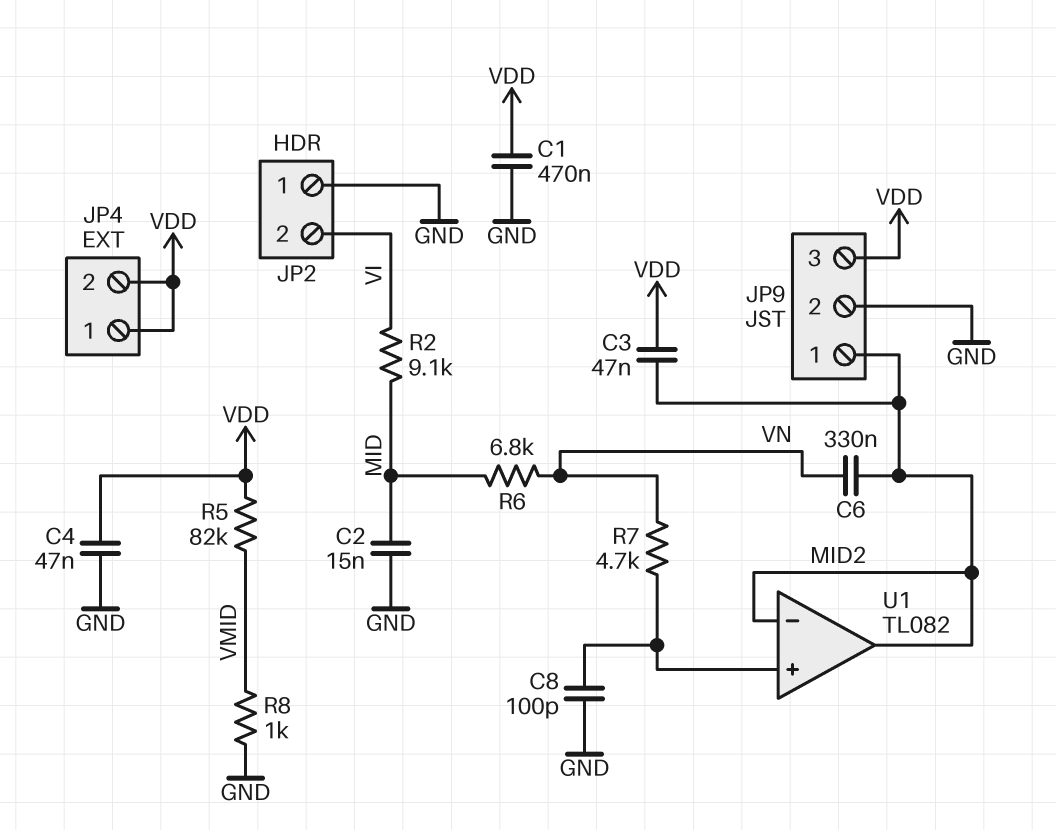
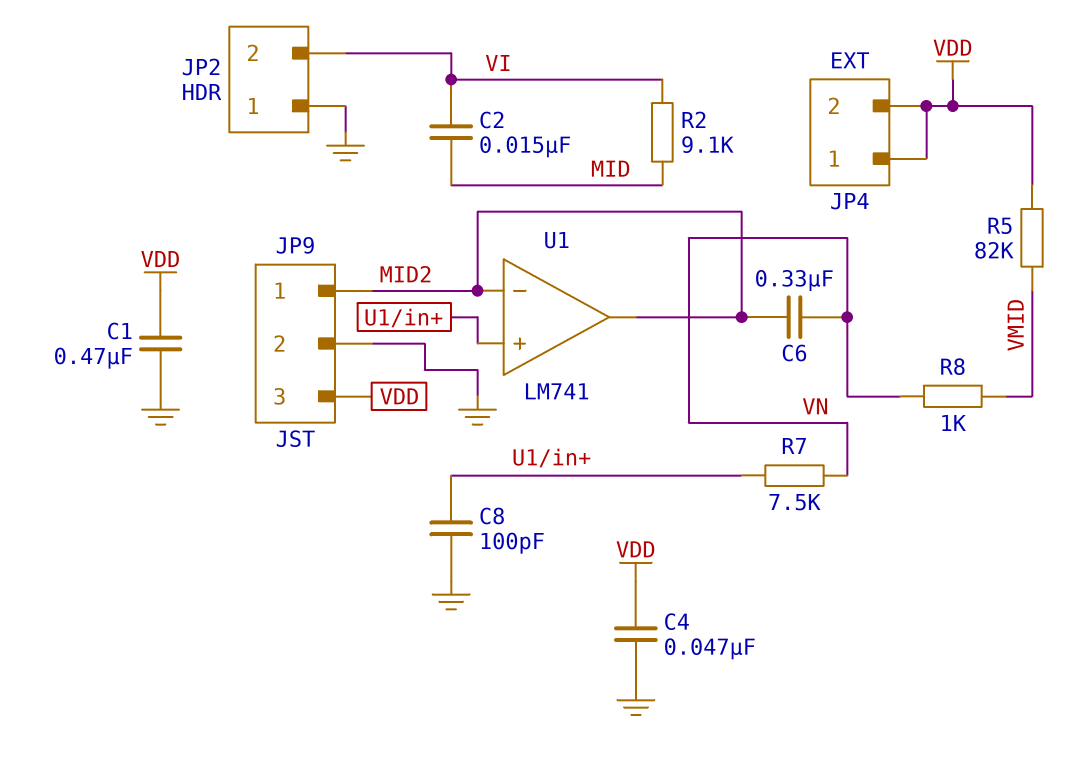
C2: 15nF (GND, MID) -> 15nF (MID, VI)
C3: 47nF (MID2, VDD) -> none
R6: 6.8k (MID, VN) -> none
R7: 4.7k (U1/in+, VN) -> 7.5k (U1/in+, VN)
R8: 1k (GND, VMID) -> 1k (VMID, VN)
U1: TL082 -> LM741

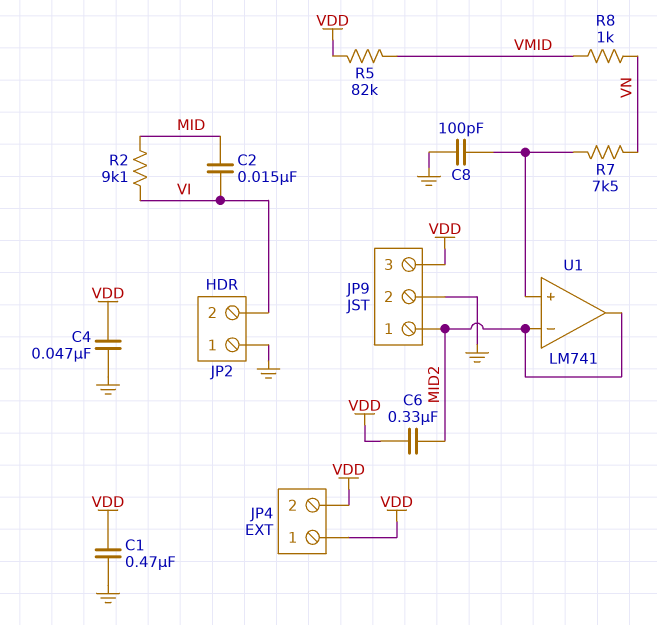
C6: 330nF (MID2, VN) -> 330nF (MID2, VDD)

